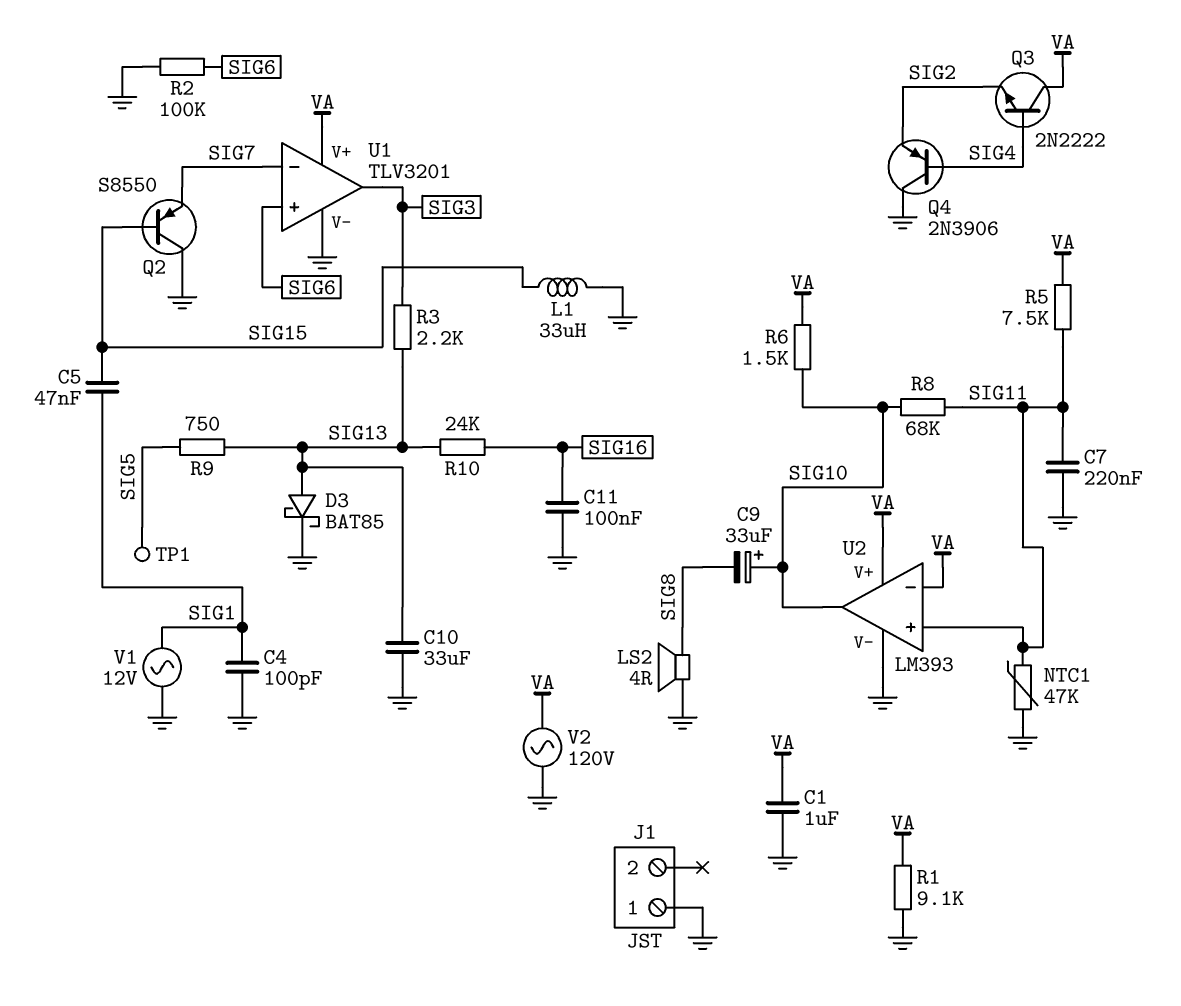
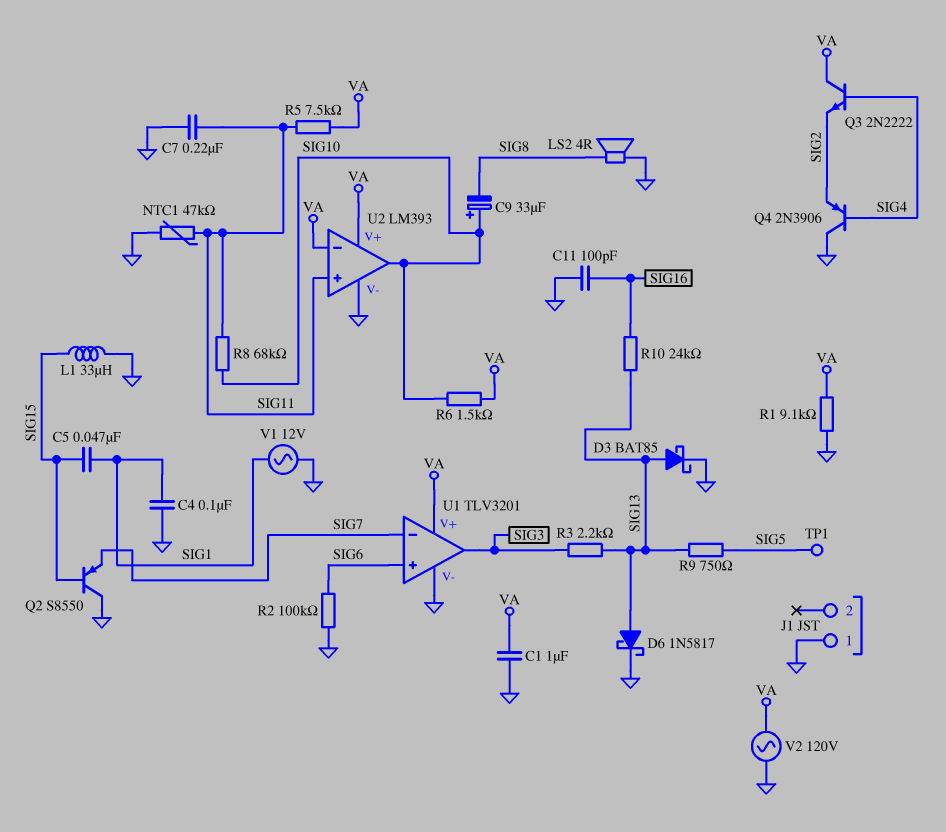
C4: 100pF (GND, SIG1) -> 100nF (GND, SIG1)
C10: 33uF (GND, SIG13) -> none
C11: 100nF (GND, SIG16) -> 100pF (GND, SIG16)
D6: none -> schottky 1N5817 (A SIG13, K GND)

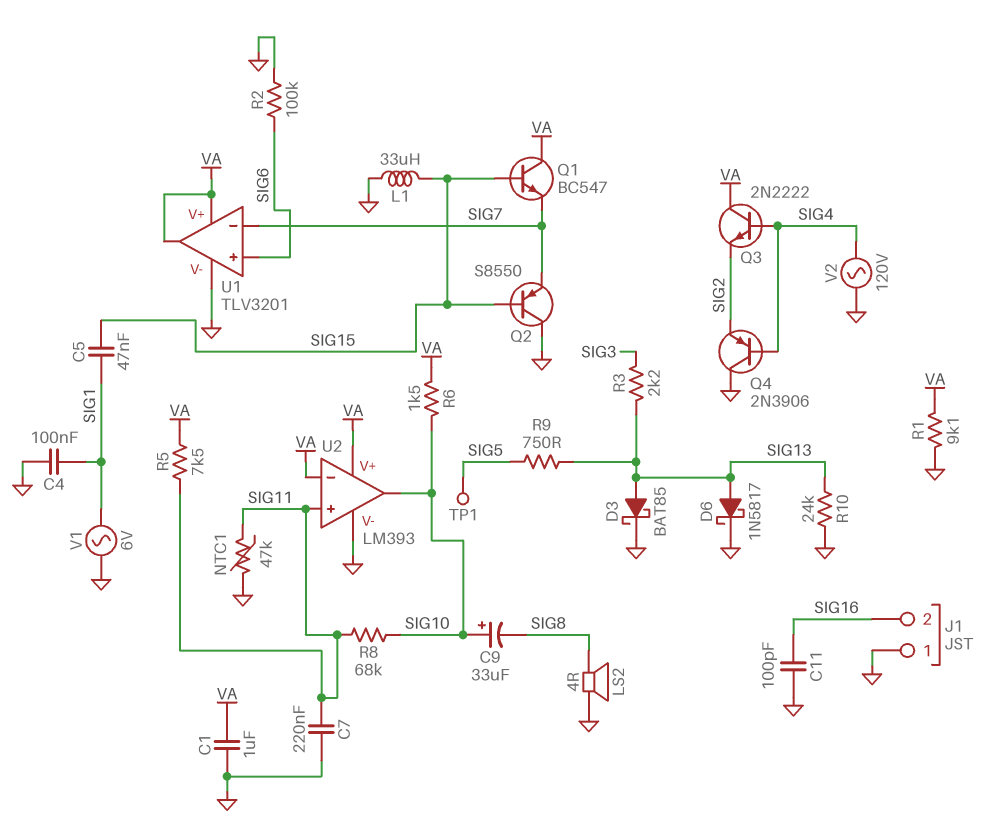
J1 pin 2: none -> SIG16
Q1: none -> NPN BC547 (B SIG15, C VA, E SIG7)
R10: 24k (SIG13, SIG16) -> 24k (GND, SIG13)
U1 pin out: SIG3 -> VA
V1: AC 12V (GND, SIG1) -> AC 6V (GND, SIG1)
V2: AC 120V (GND, VA) -> AC 120V (GND, SIG4)

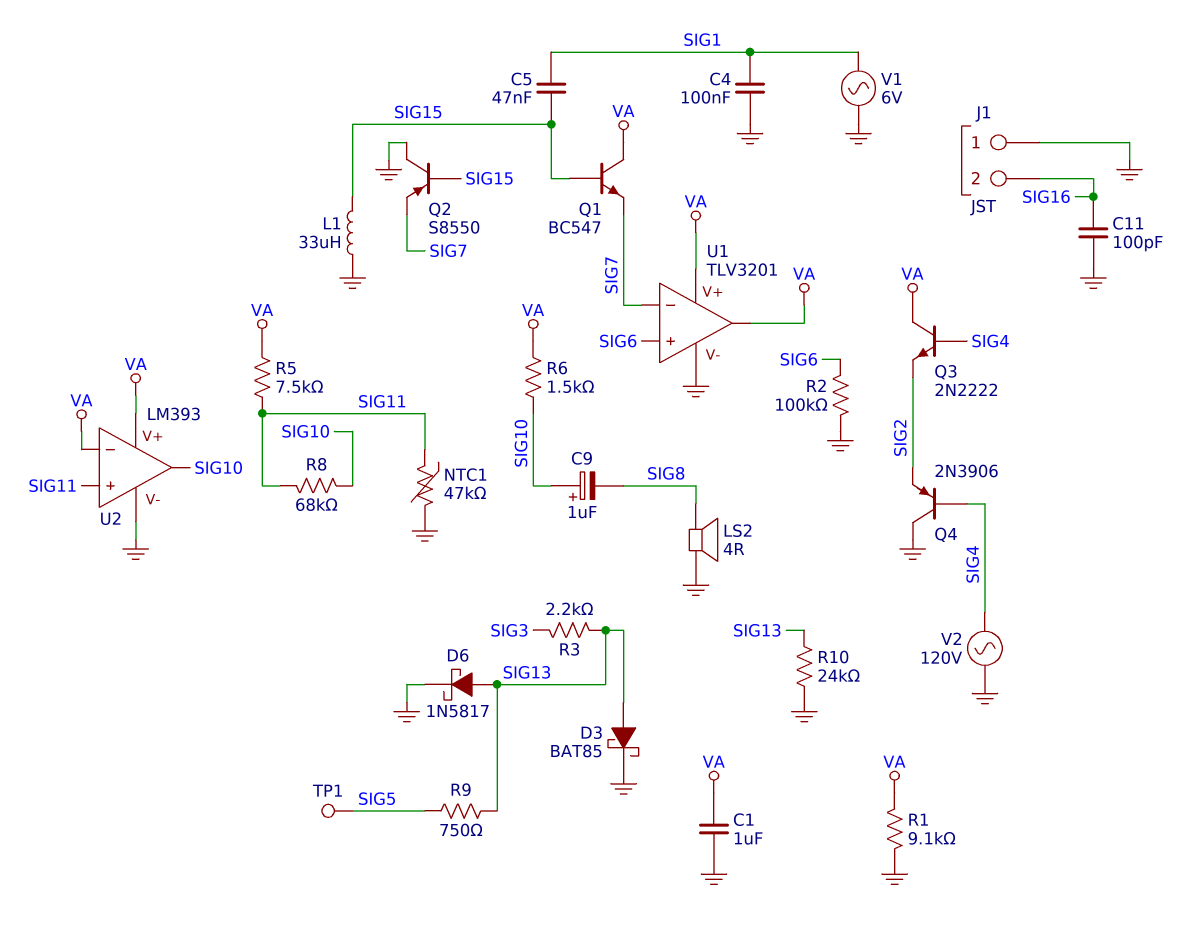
C7: 220nF (GND, SIG11) -> none
C9: 33uF (plus SIG10, minus SIG8) -> 1uF (plus SIG10, minus SIG8)

